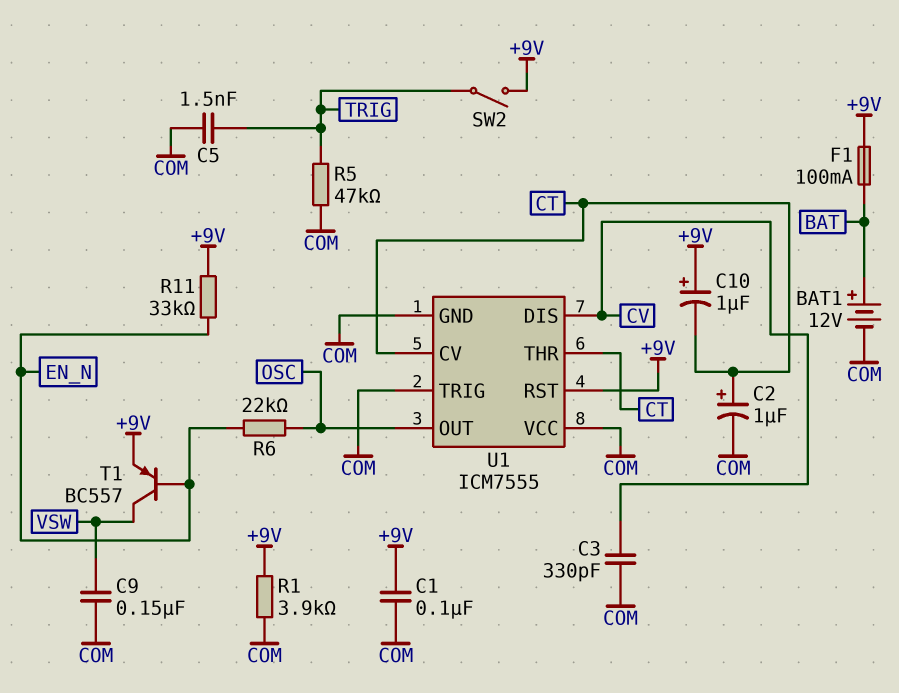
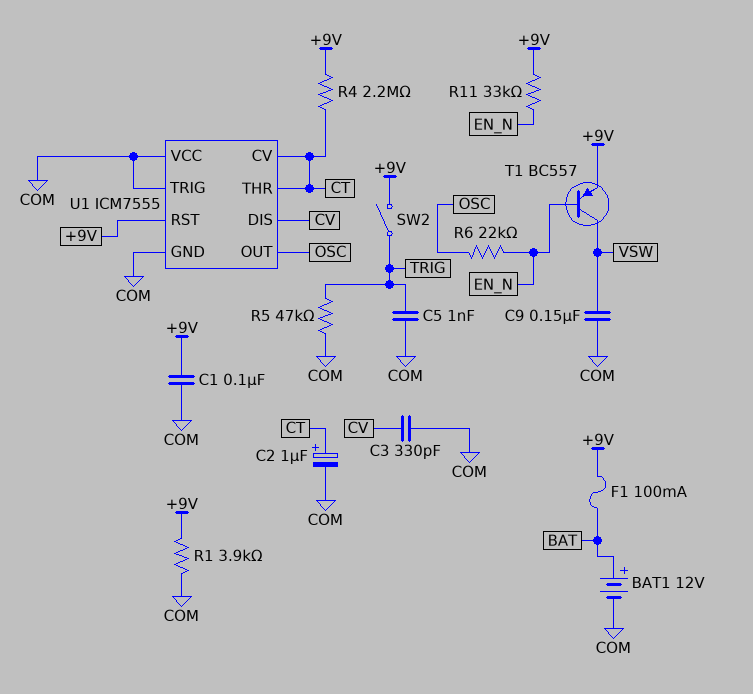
C5: 1.5nF (COM, TRIG) -> 1nF (COM, TRIG)
C10: 1uF (plus +9V, minus CT) -> none
R4: none -> 2.2M (+9V, CT)

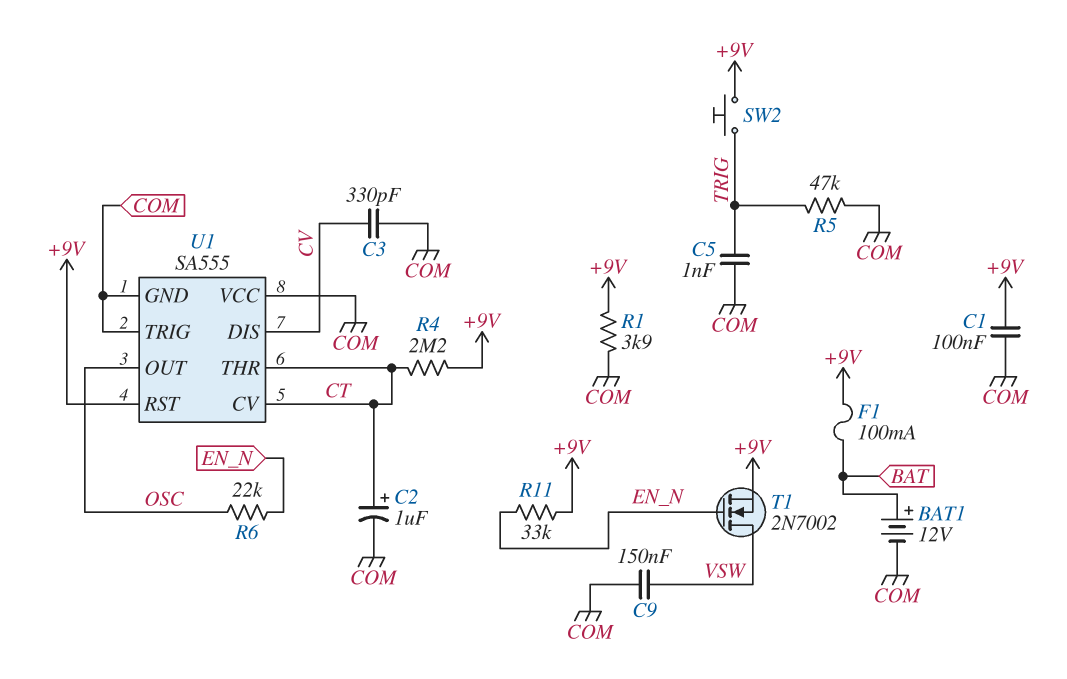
SW2: switch (+9V, TRIG) -> button (+9V, TRIG)
T1: PNP BC557 (B EN_N, C VSW, E +9V) -> NMOS 2N7002 (G EN_N, D VSW, S +9V)
U1: ICM7555 -> SA555

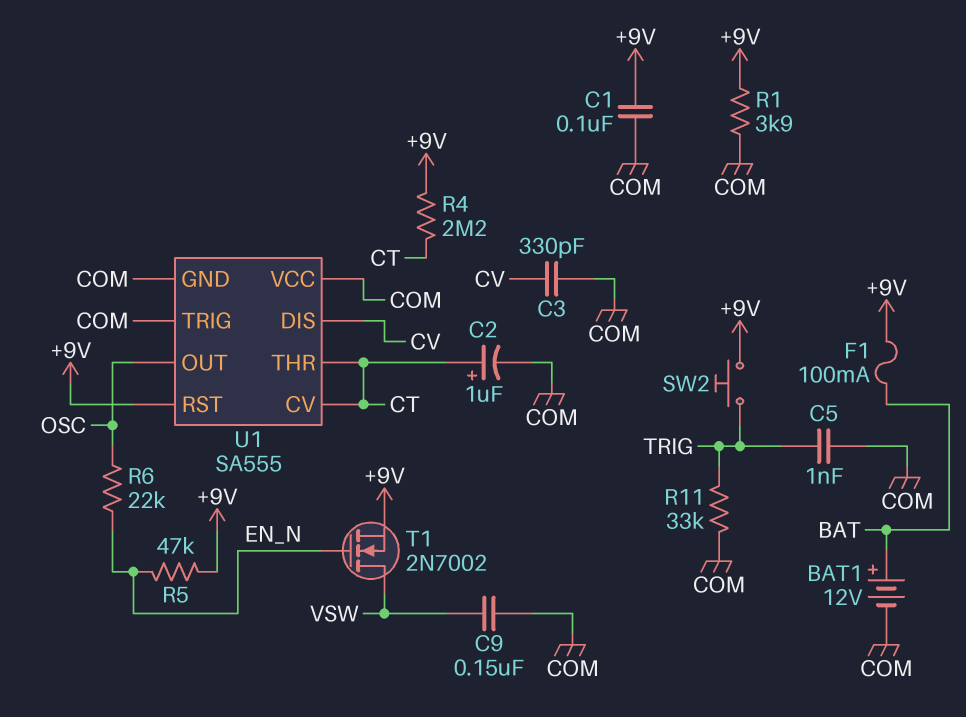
R5: 47k (COM, TRIG) -> 47k (+9V, EN_N)
R11: 33k (+9V, EN_N) -> 33k (COM, TRIG)

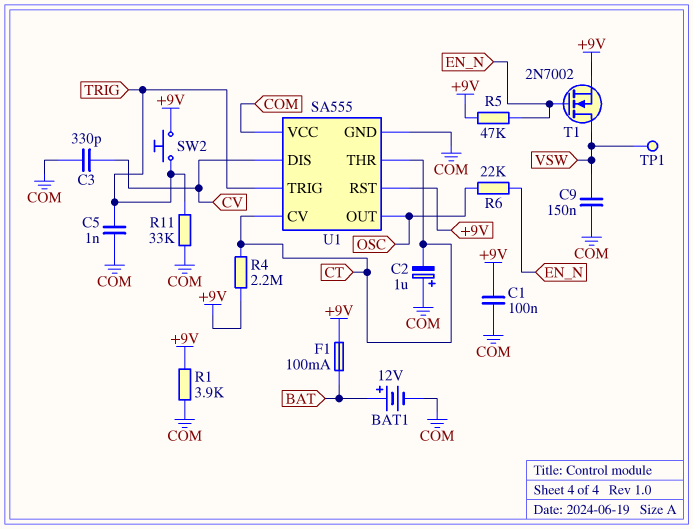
C2: 1uF (plus CT, minus COM) -> 1uF (plus COM, minus CT)
TP1: none -> test point (VSW)
U1 pin TRIG: COM -> TRIG

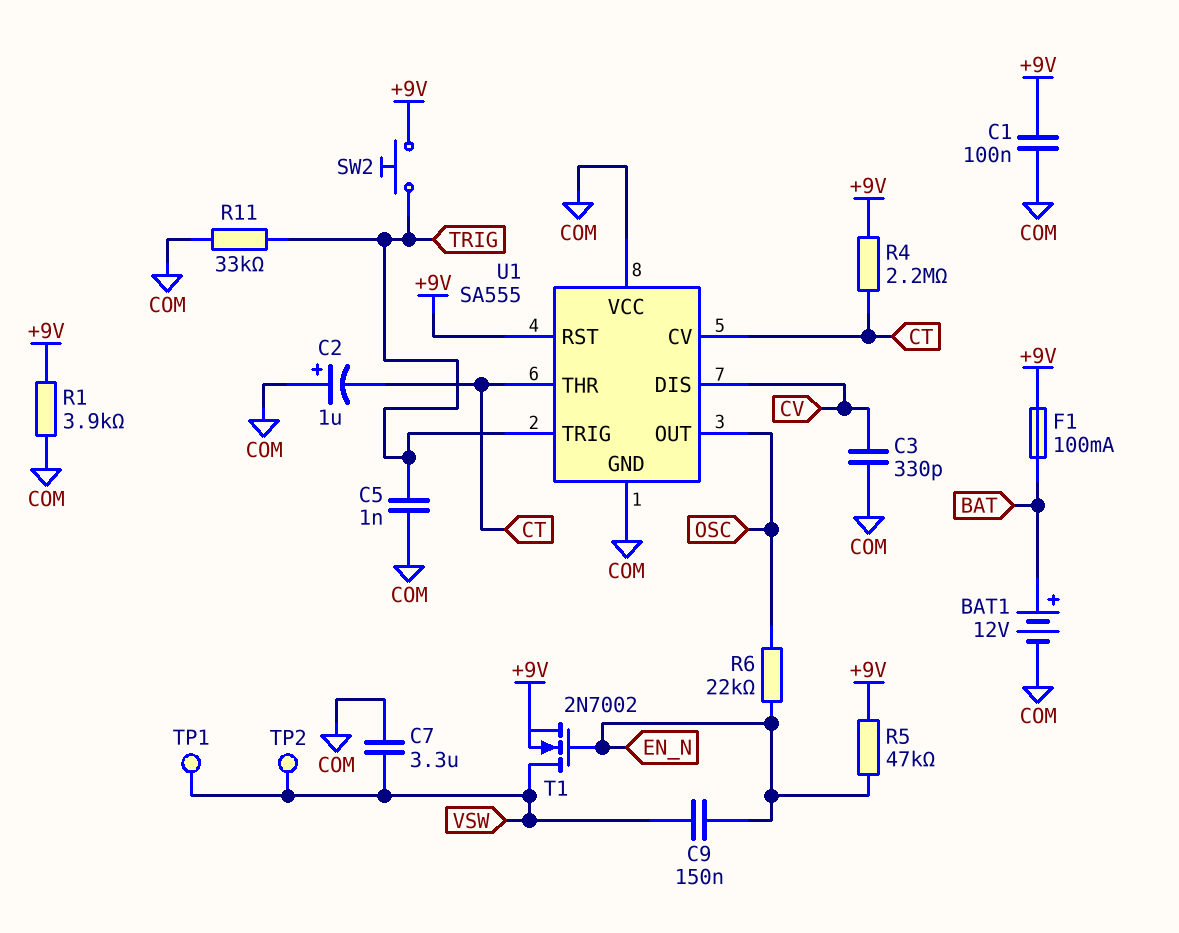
C7: none -> 3.3uF (COM, VSW)
C9: 150nF (COM, VSW) -> 150nF (EN_N, VSW)
TP2: none -> test point (VSW)

